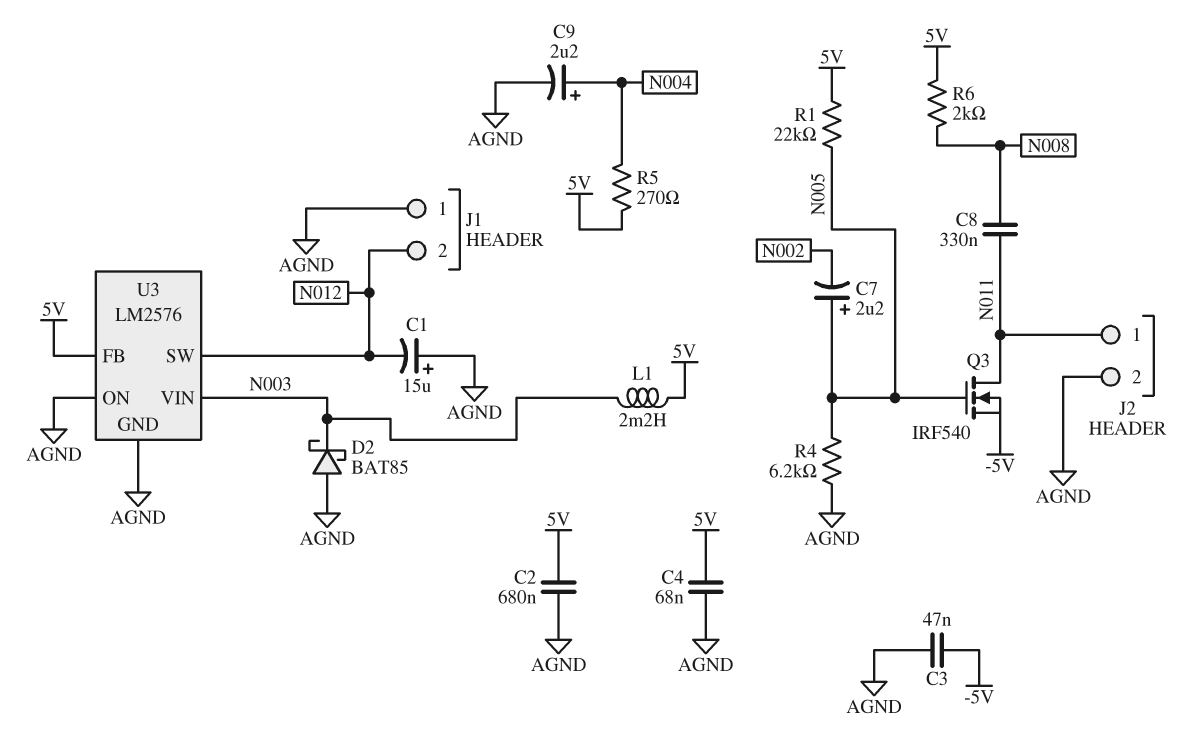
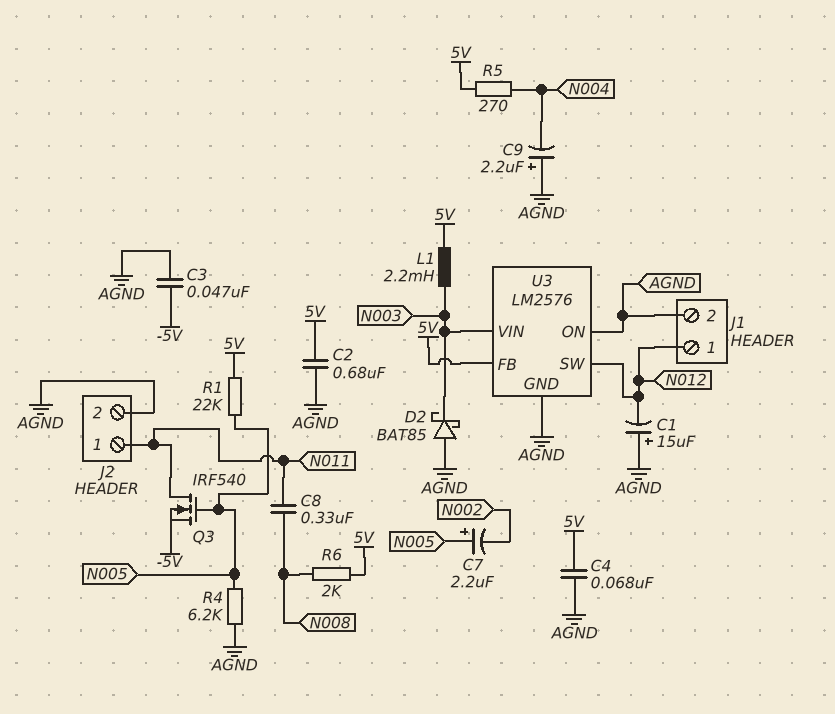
C9: 2.2uF (plus N004, minus AGND) -> 2.2uF (plus AGND, minus N004)
J1 pin 1: AGND -> N012
J1 pin 2: N012 -> AGND

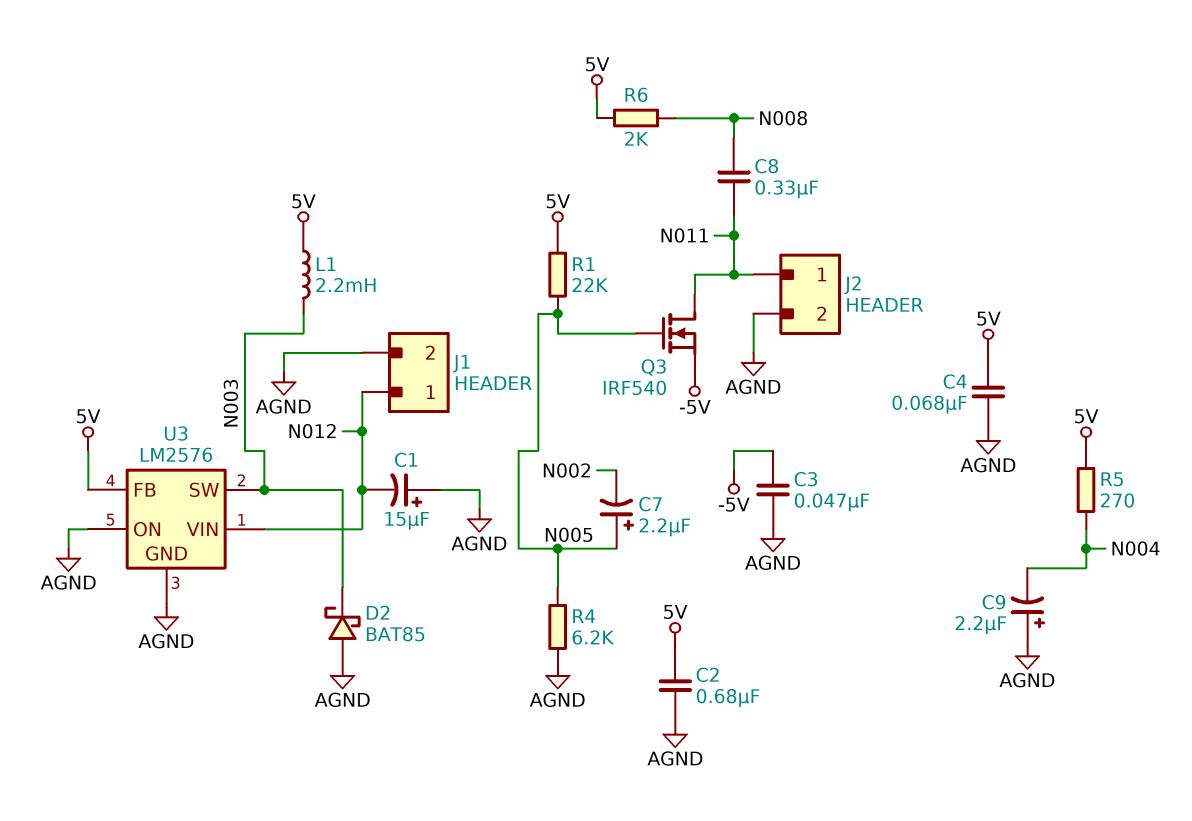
U3 pin SW: N012 -> N003
U3 pin VIN: N003 -> N012

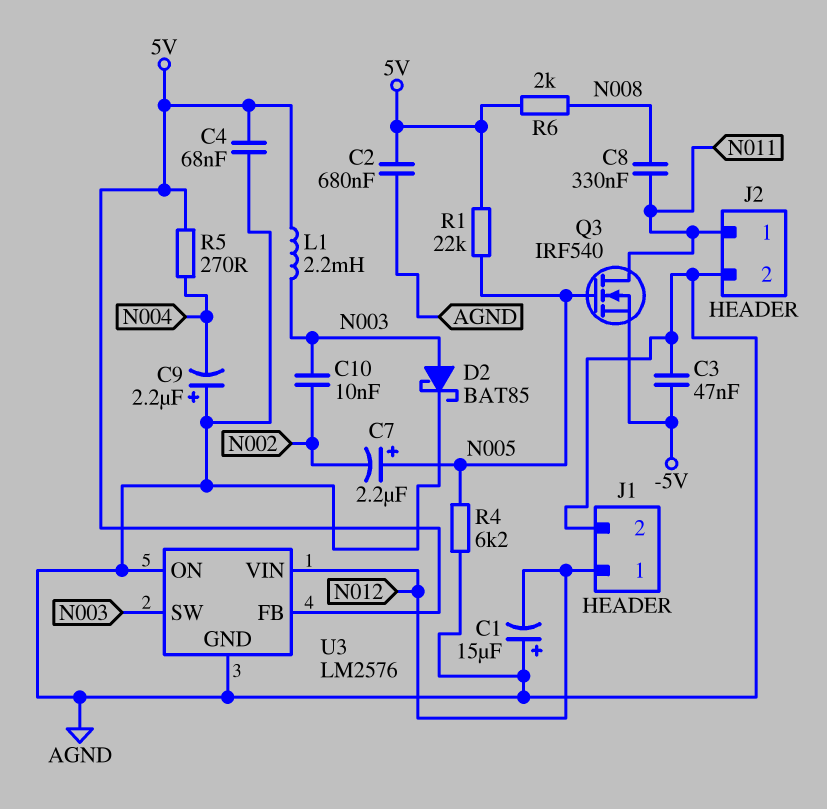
C10: none -> 10nF (N002, N003)
D2: schottky BAT85 (A AGND, K N003) -> schottky BAT85 (A N003, K AGND)

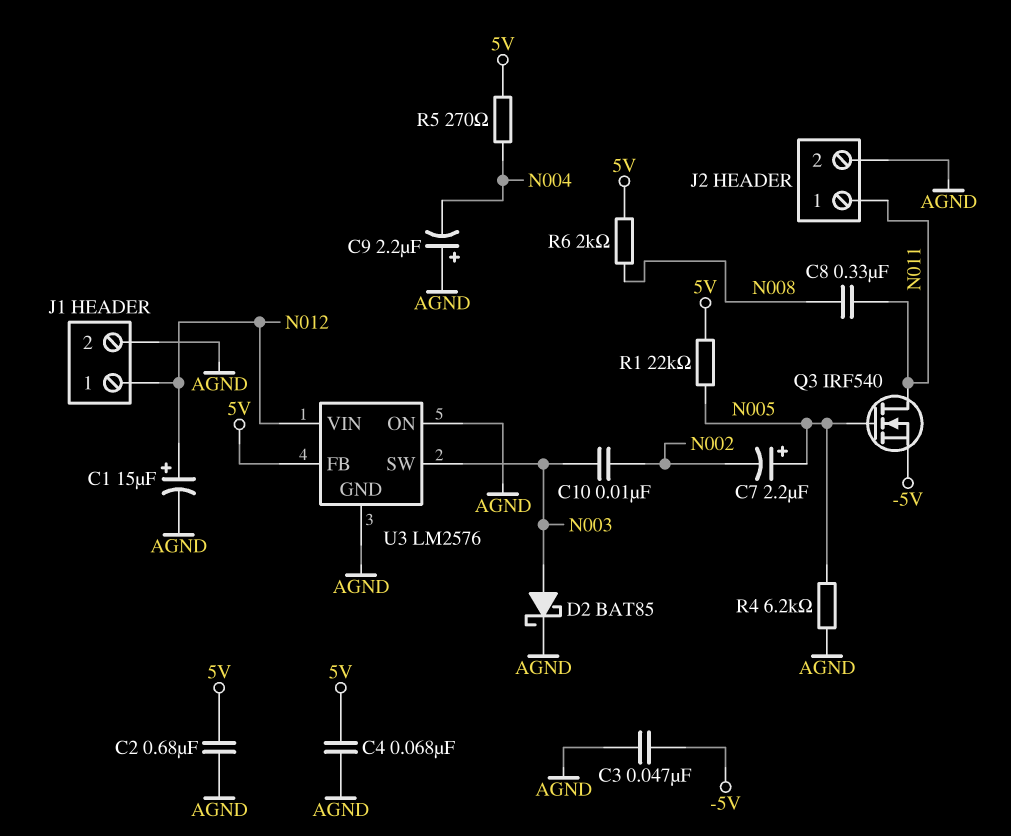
C1: 15uF (plus AGND, minus N012) -> 15uF (plus N012, minus AGND)
L1: 2.2mH (5V, N003) -> none

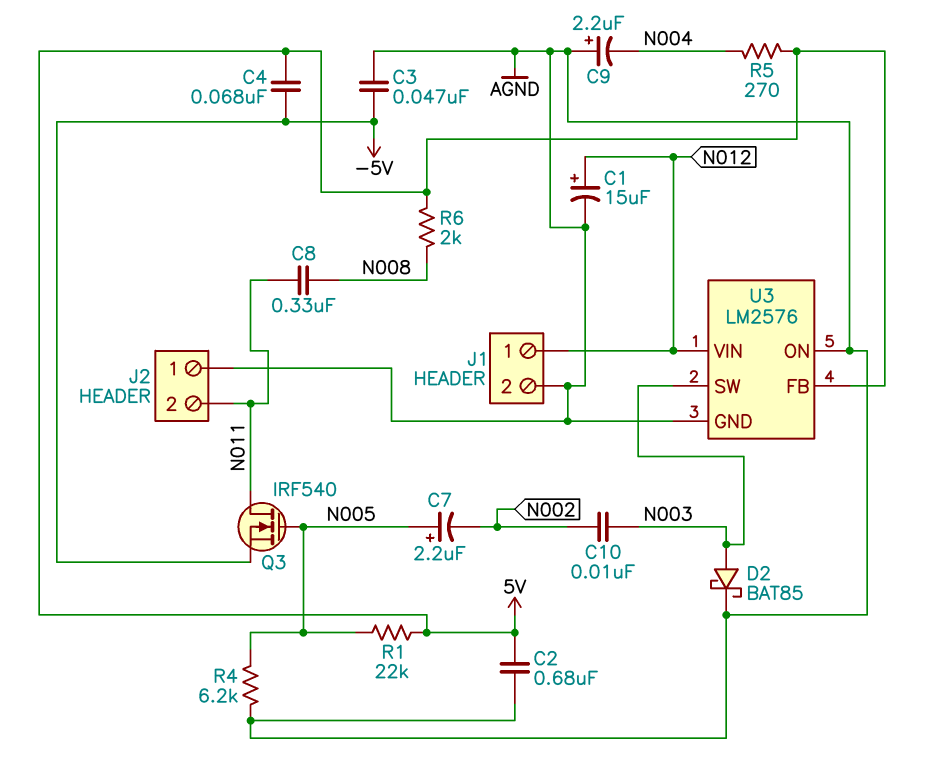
C4: 68nF (5V, AGND) -> 68nF (-5V, 5V)
J2 pin 1: N011 -> AGND
J2 pin 2: AGND -> N011

